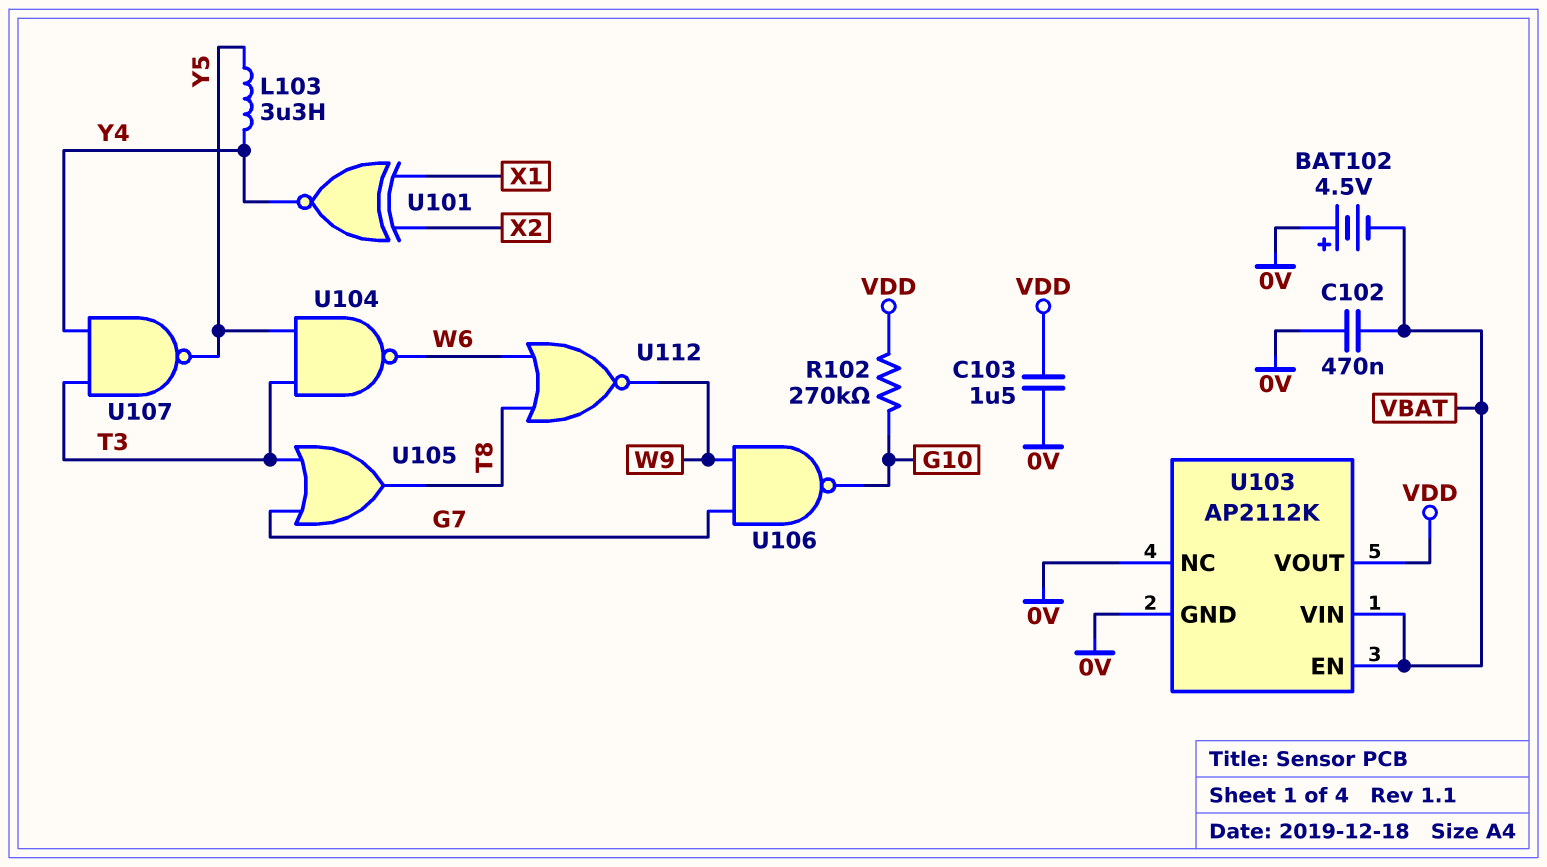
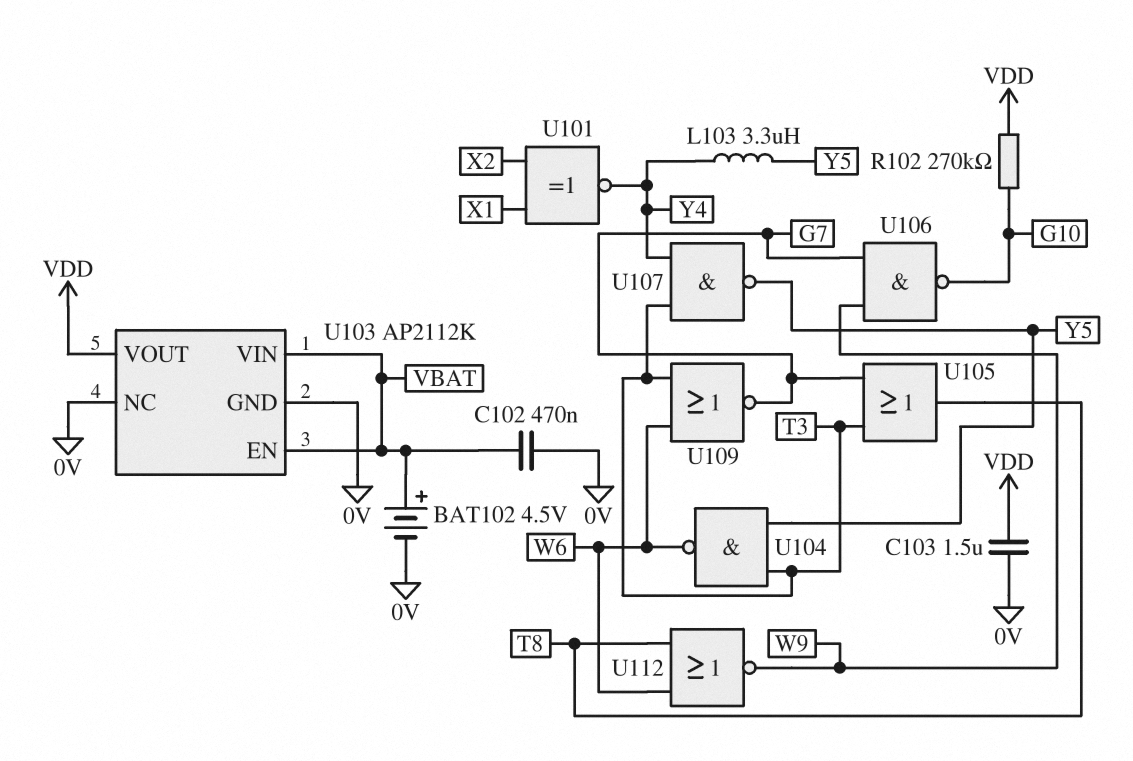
BAT102: 4.5V (plus 0V, minus VBAT) -> 4.5V (plus VBAT, minus 0V)
U109: none -> NOR (in T3, in W6, out G7)

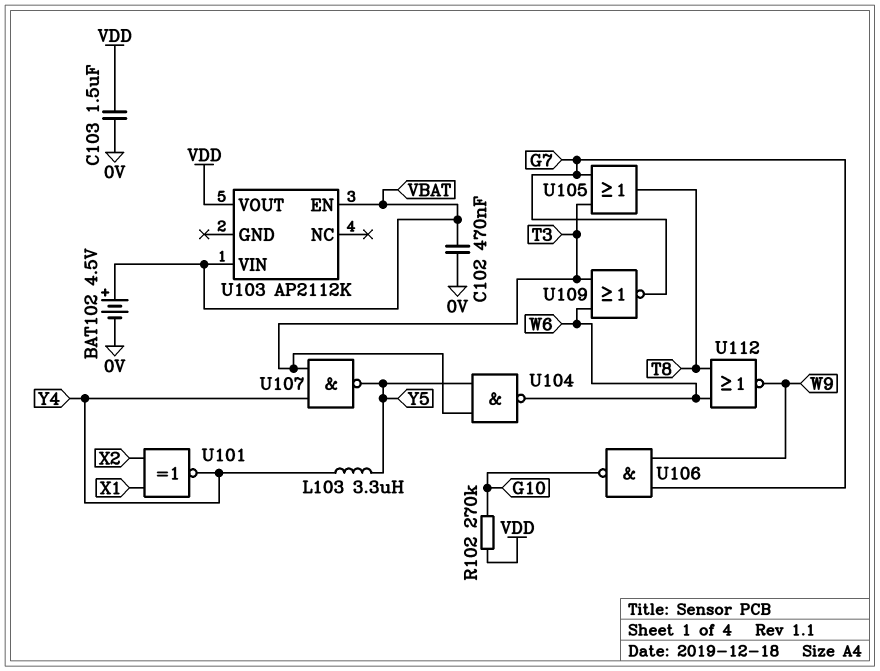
U103 pin GND: 0V -> none
U103 pin NC: 0V -> none

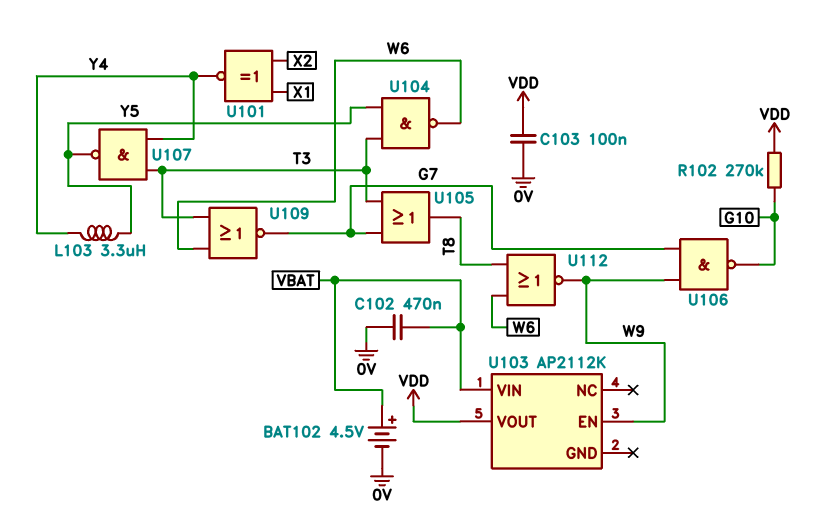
C103: 1.5uF (0V, VDD) -> 100nF (0V, VDD)
U103 pin EN: VBAT -> W9

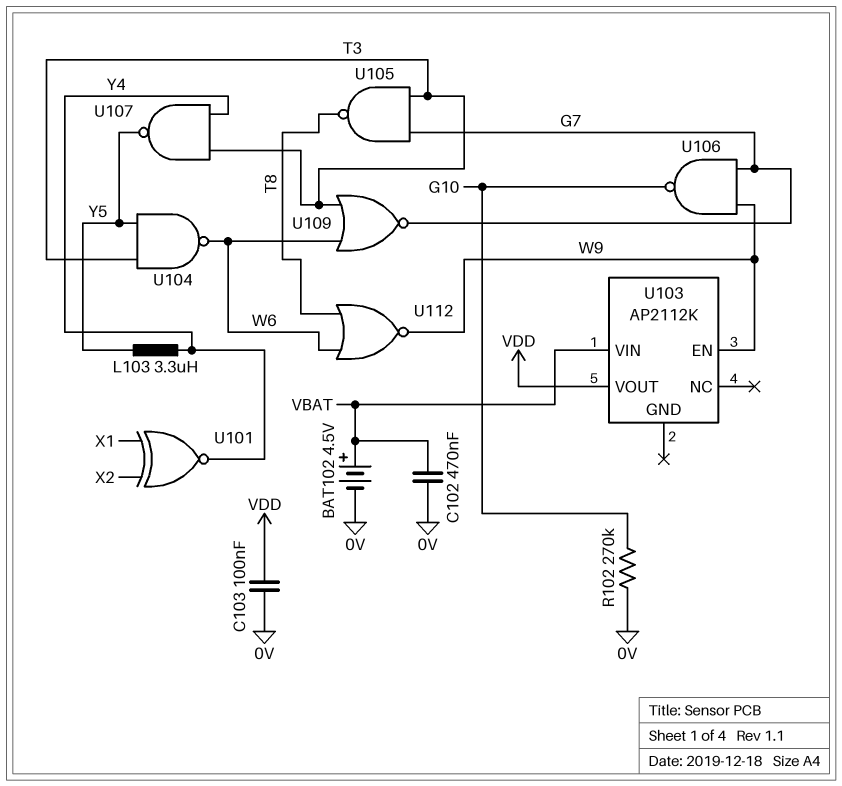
R102: 270k (G10, VDD) -> 270k (0V, G10)
U105: OR (in G7, in T3, out T8) -> NAND (in G7, in T3, out T8)

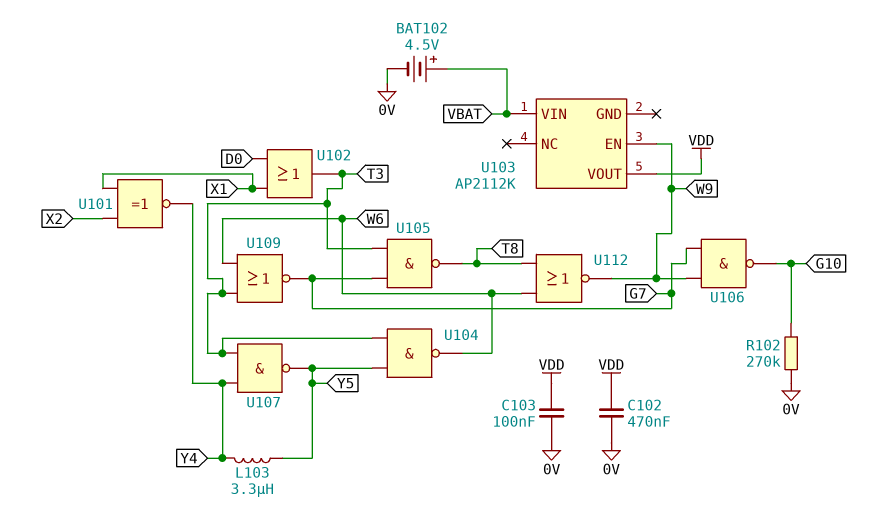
C102: 470nF (0V, VBAT) -> 470nF (0V, VDD)
U102: none -> OR (in D0, in X1, out T3)

